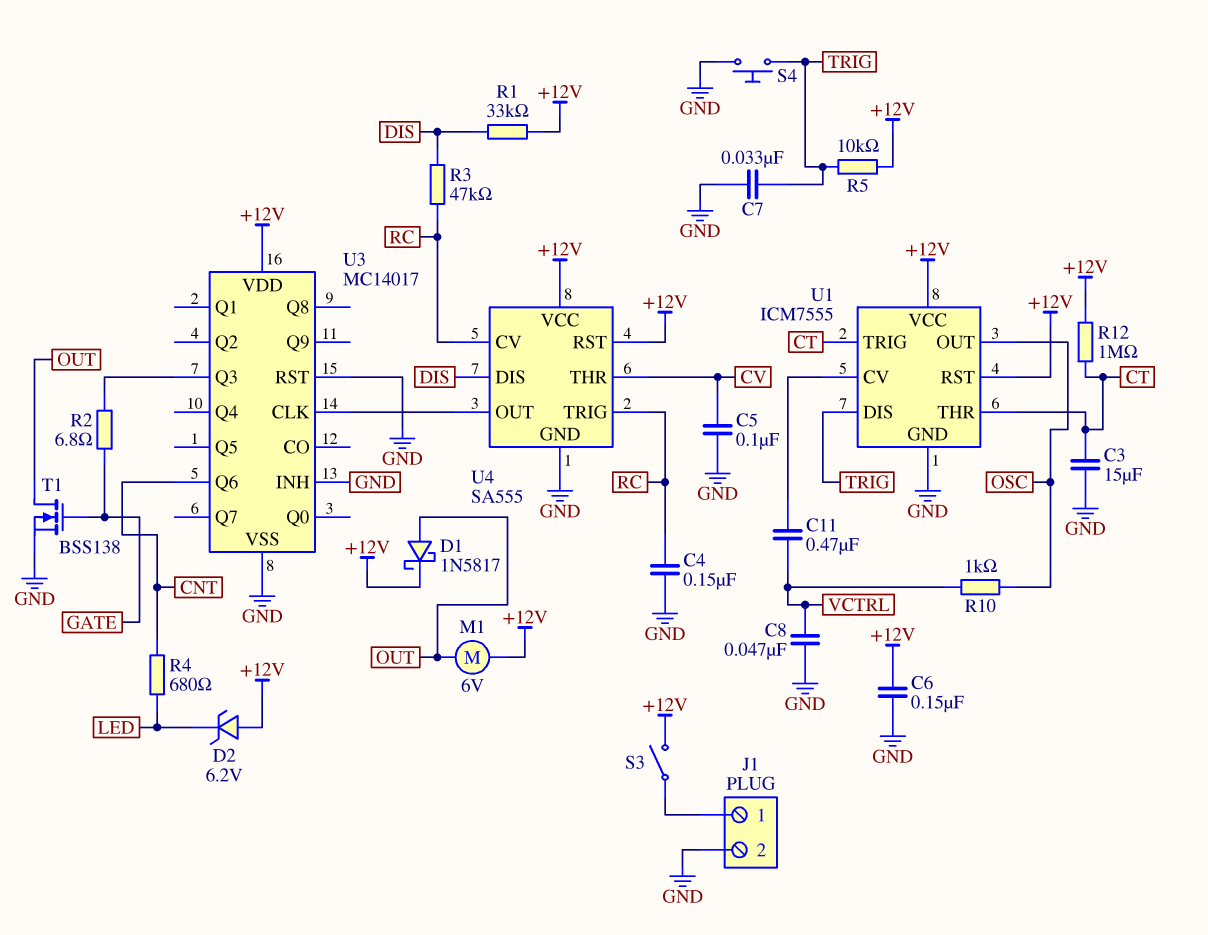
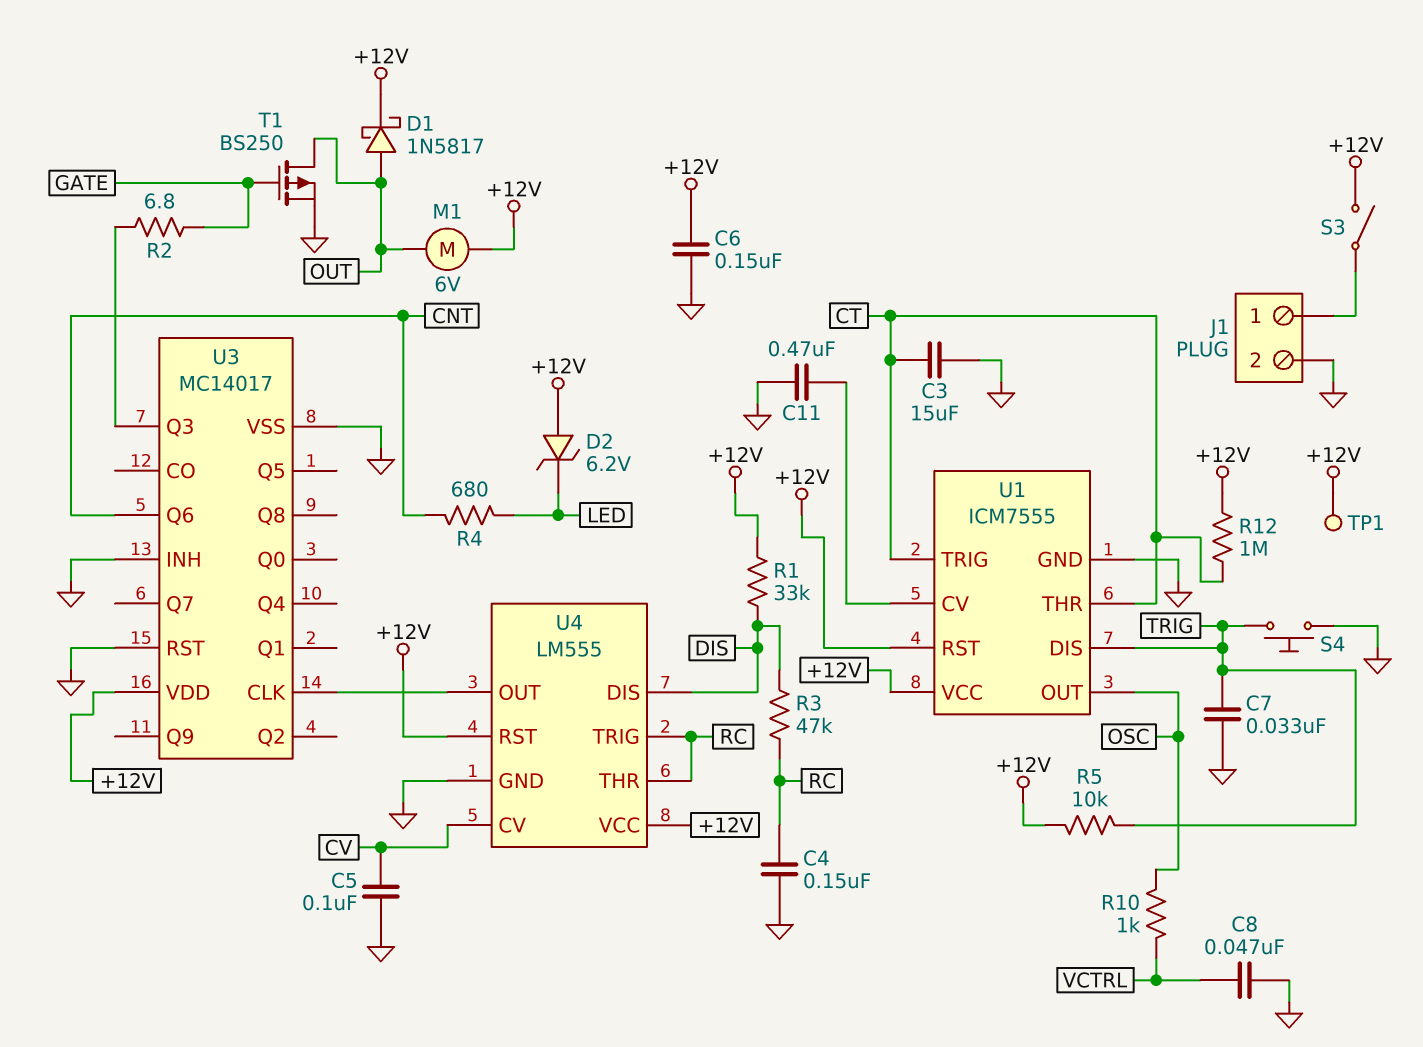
C11: 470nF (U1/CV, VCTRL) -> 470nF (GND, U1/CV)
T1: NMOS BSS138 (G GATE, D OUT, S GND) -> PMOS BS250 (G GATE, D OUT, S GND)
TP1: none -> test point (+12V)
U4: SA555 -> LM555
U4 pin CV: RC -> CV
U4 pin THR: CV -> RC

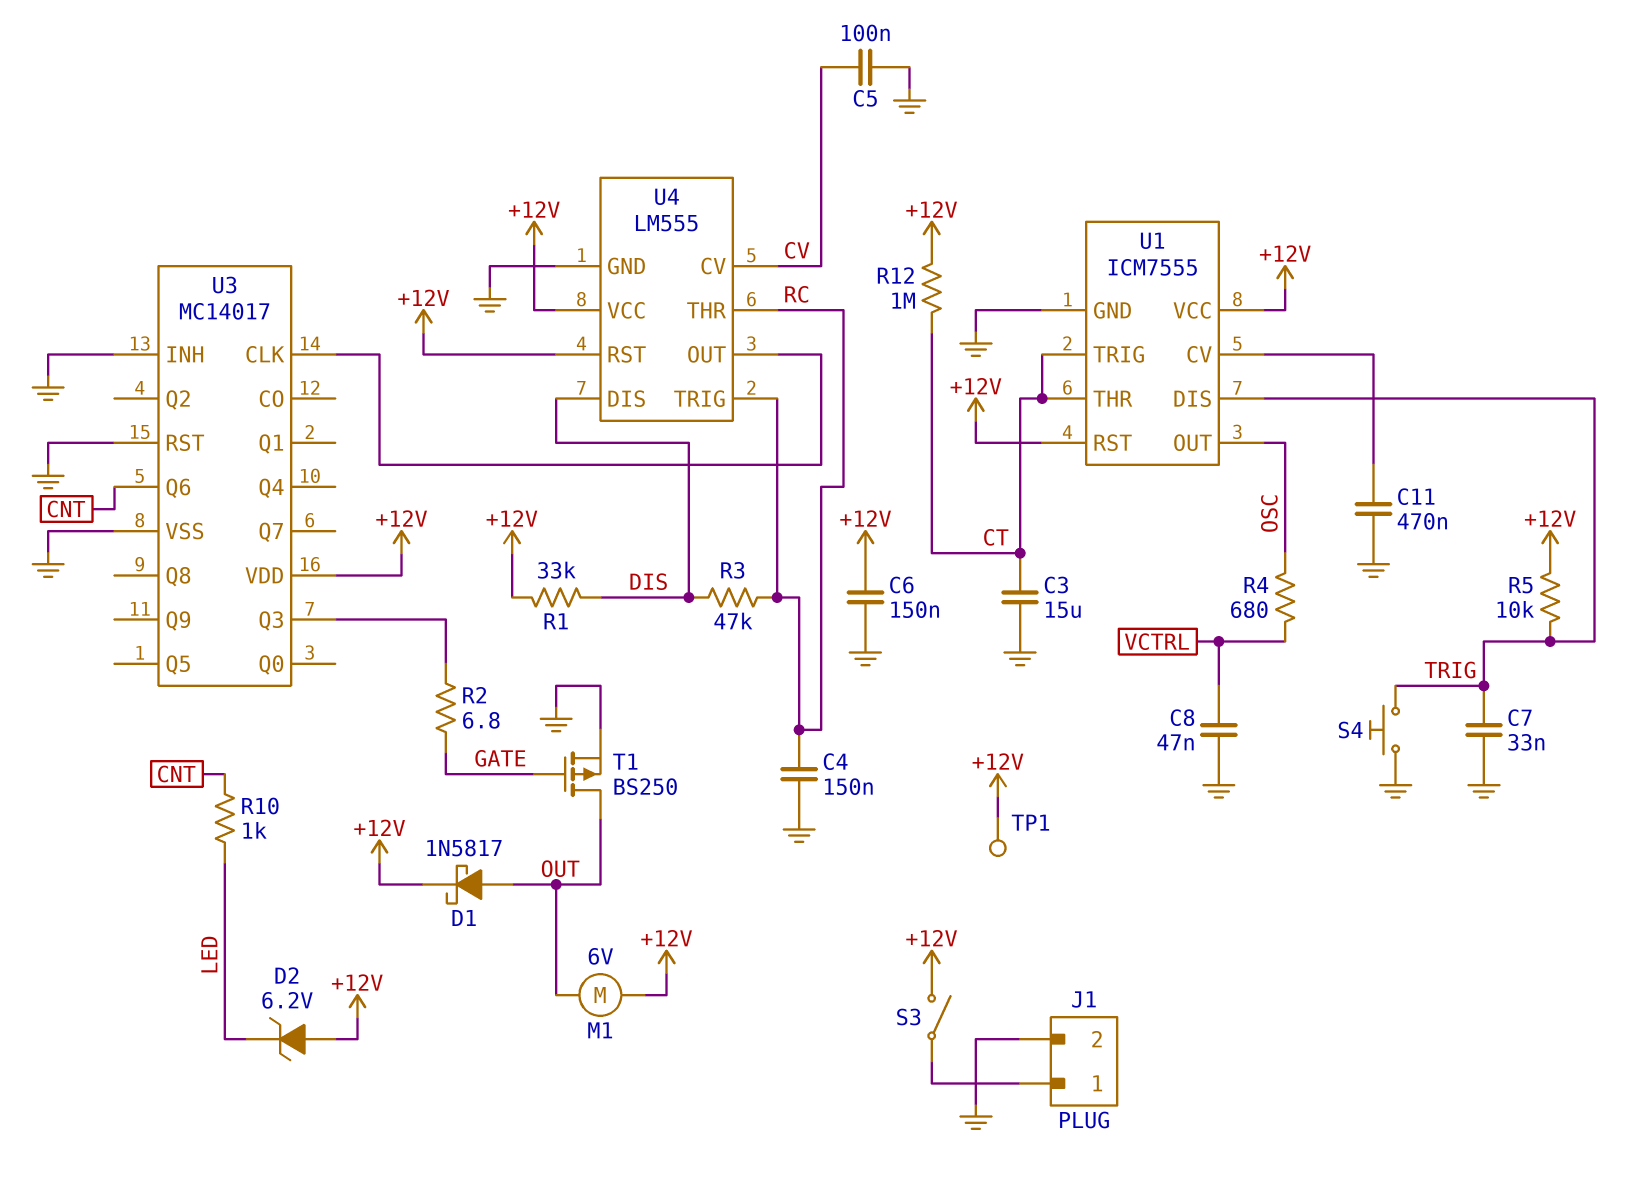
R4: 680 (CNT, LED) -> 680 (OSC, VCTRL)
R10: 1k (OSC, VCTRL) -> 1k (CNT, LED)

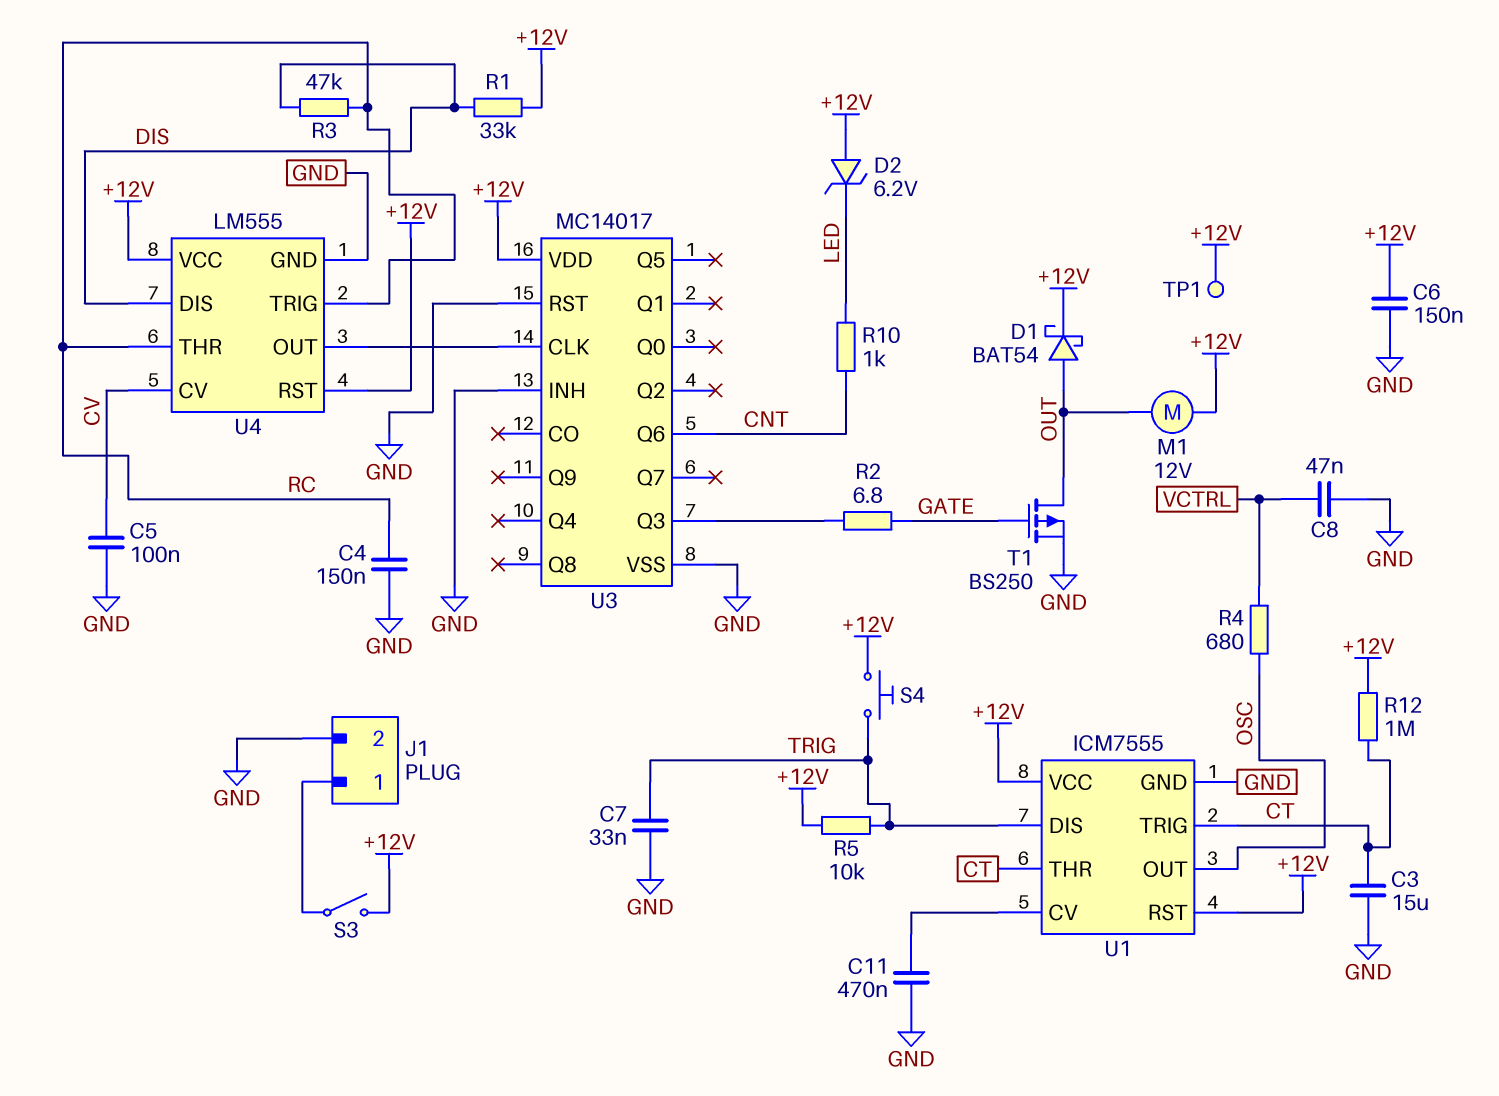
D1: schottky 1N5817 (A OUT, K +12V) -> schottky BAT54 (A OUT, K +12V)
M1: motor 6V (+12V, OUT) -> motor 12V (+12V, OUT)
S4: button (GND, TRIG) -> button (+12V, TRIG)

